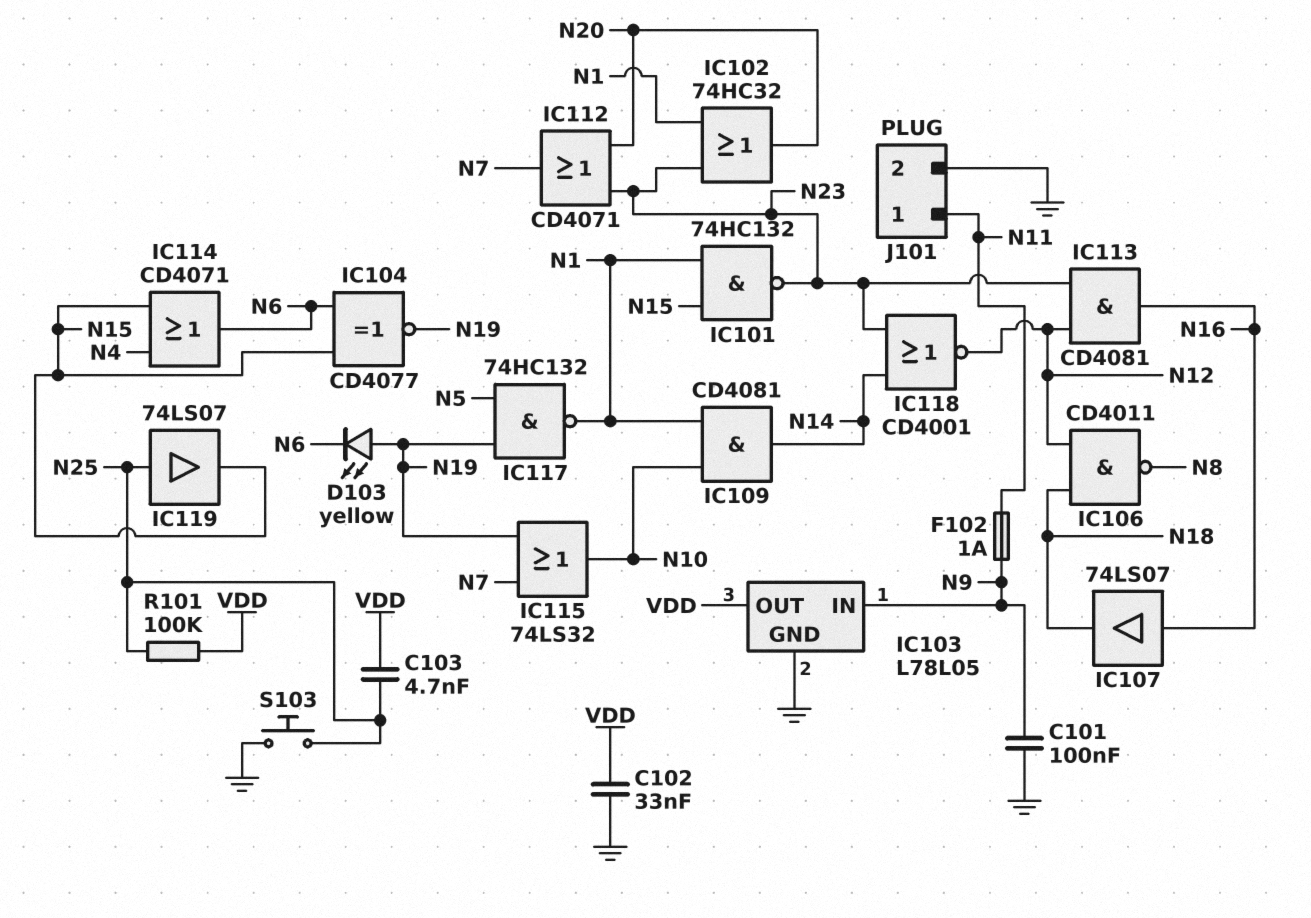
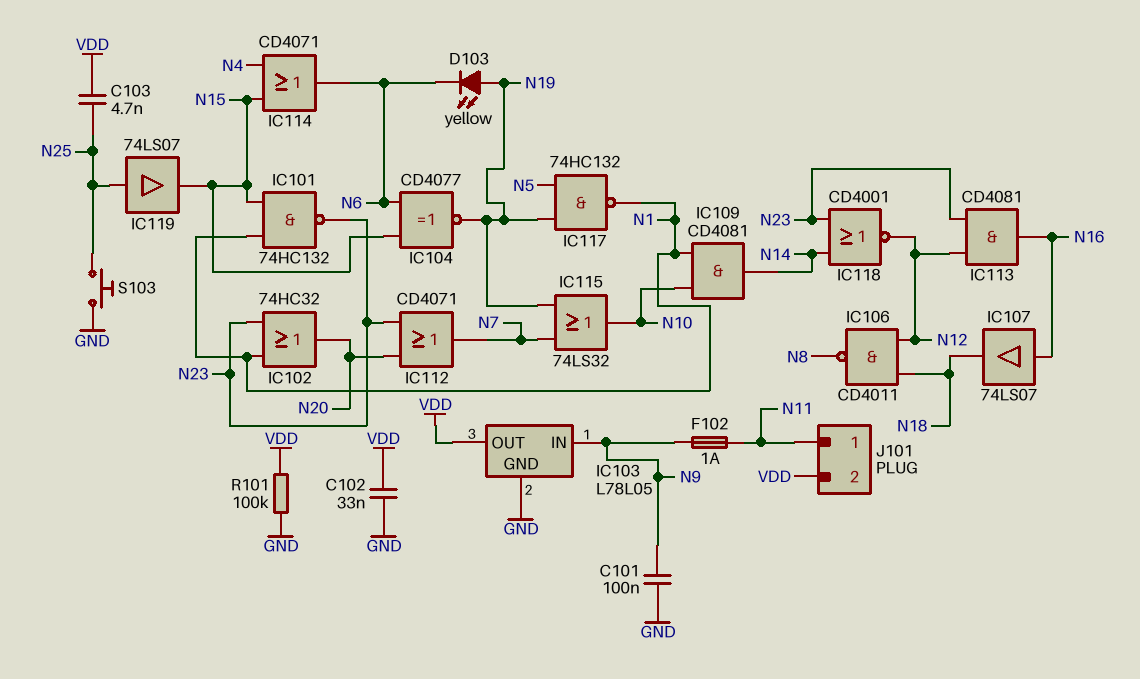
J101 pin 2: GND -> VDD
R101: 100k (N25, VDD) -> 100k (GND, VDD)

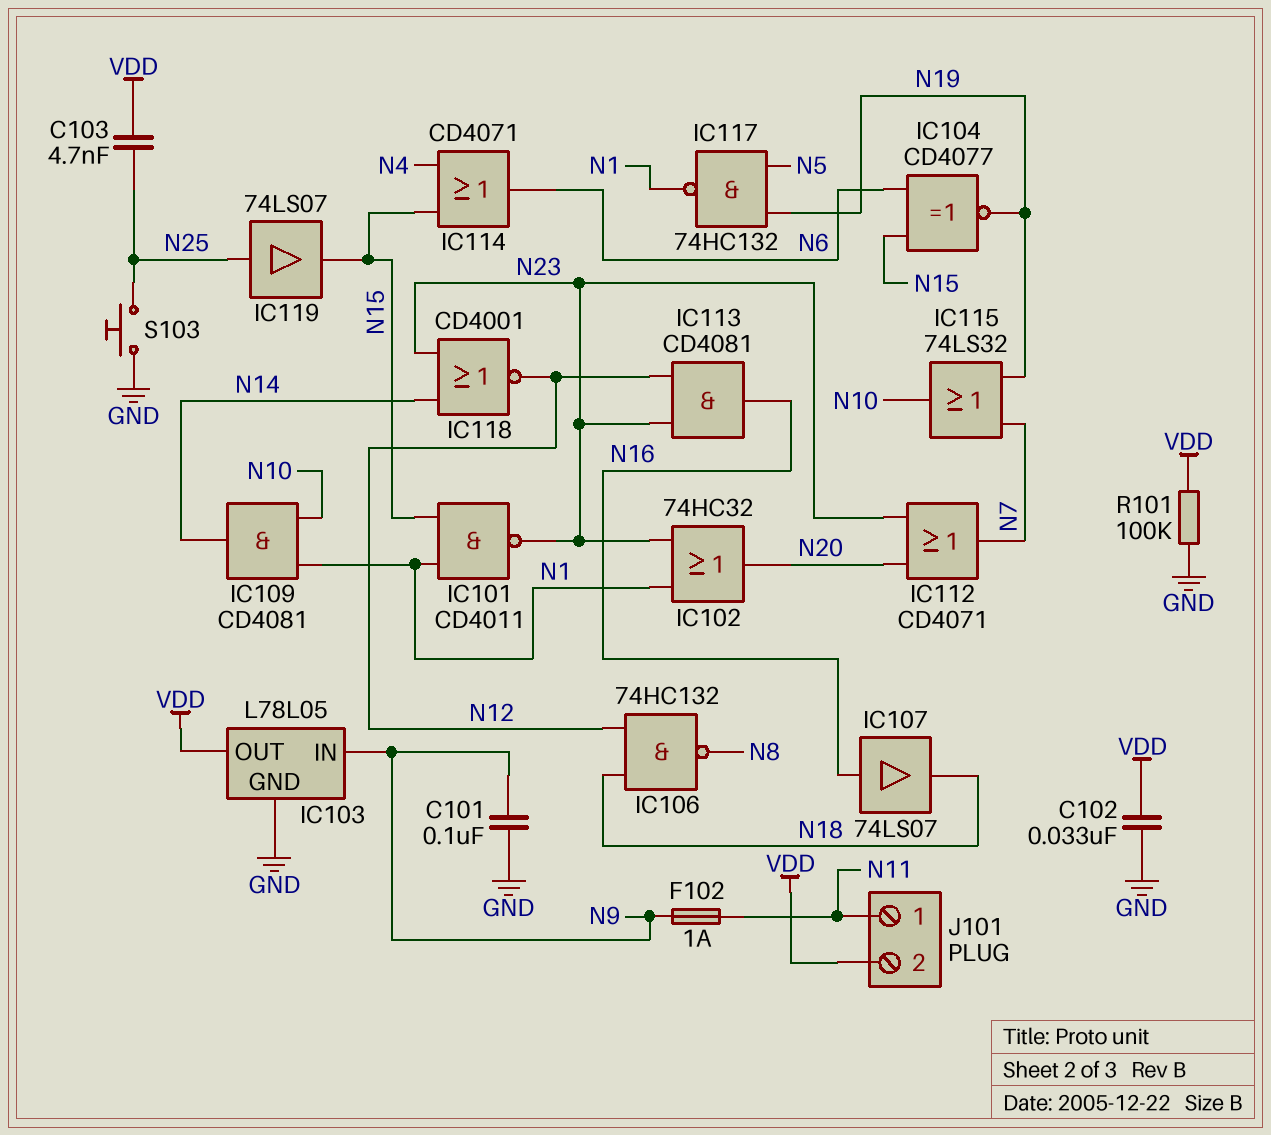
D103: LED yellow (A N19, K N6) -> none
IC101: NAND 74HC132 (in N1, in N15, out N23) -> NAND CD4011 (in N1, in N15, out N23)
IC106: NAND CD4011 (in N12, in N18, out N8) -> NAND 74HC132 (in N12, in N18, out N8)

